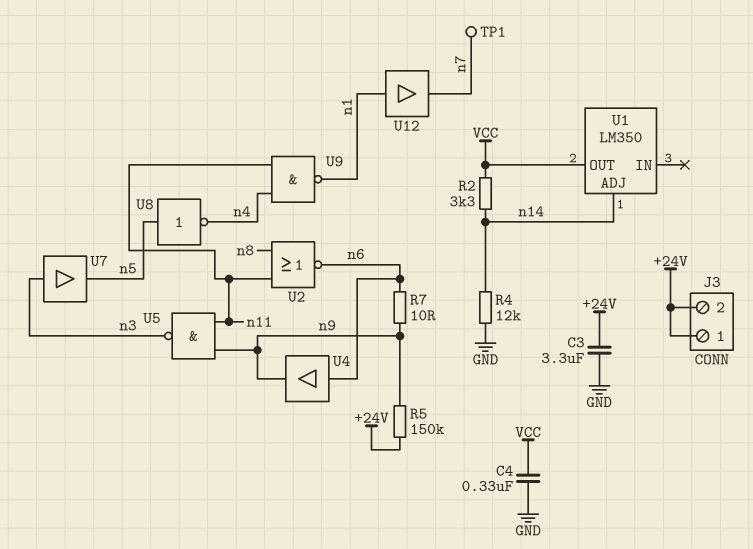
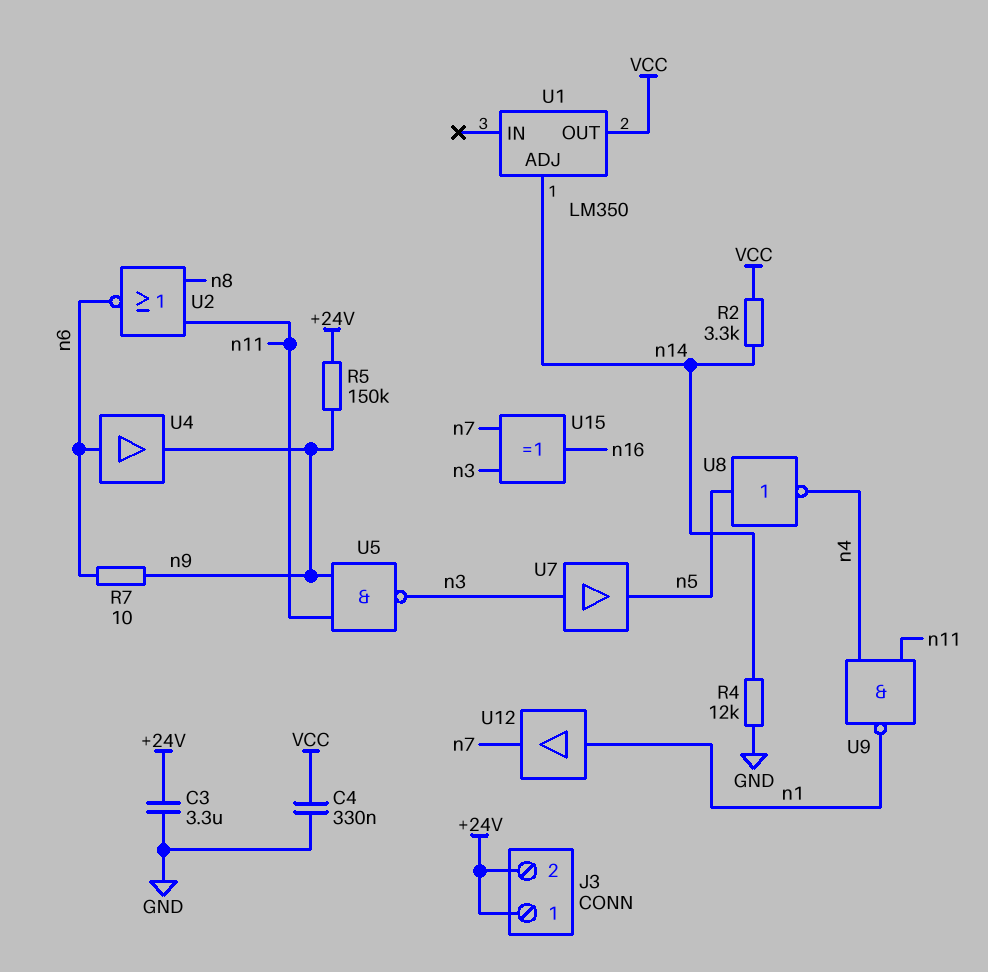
TP1: test point (n7) -> none
U15: none -> XOR (in n3, in n7, out n16)

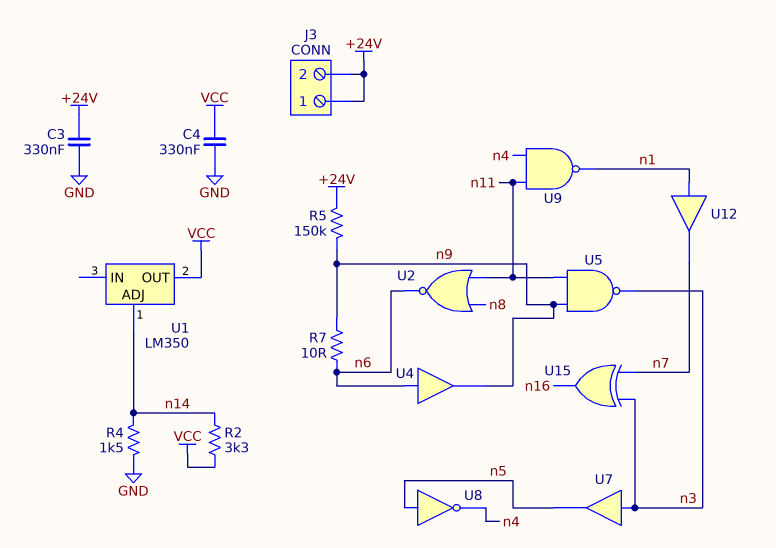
C3: 3.3uF (+24V, GND) -> 330nF (+24V, GND)
R4: 12k (GND, n14) -> 1.5k (GND, n14)

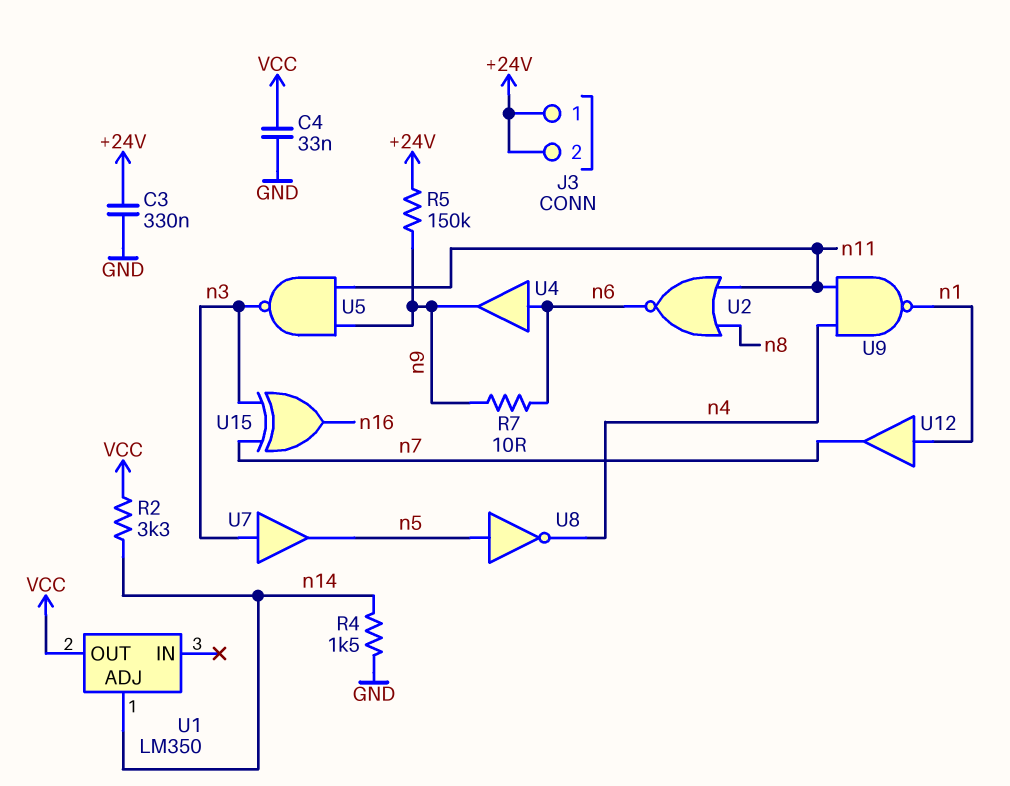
C4: 330nF (GND, VCC) -> 33nF (GND, VCC)

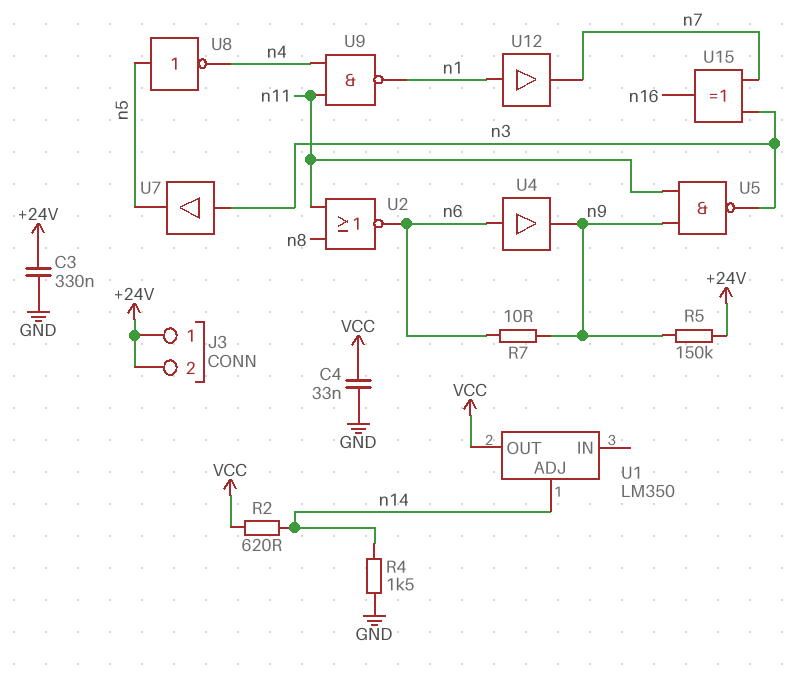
R2: 3.3k (VCC, n14) -> 620 (VCC, n14)

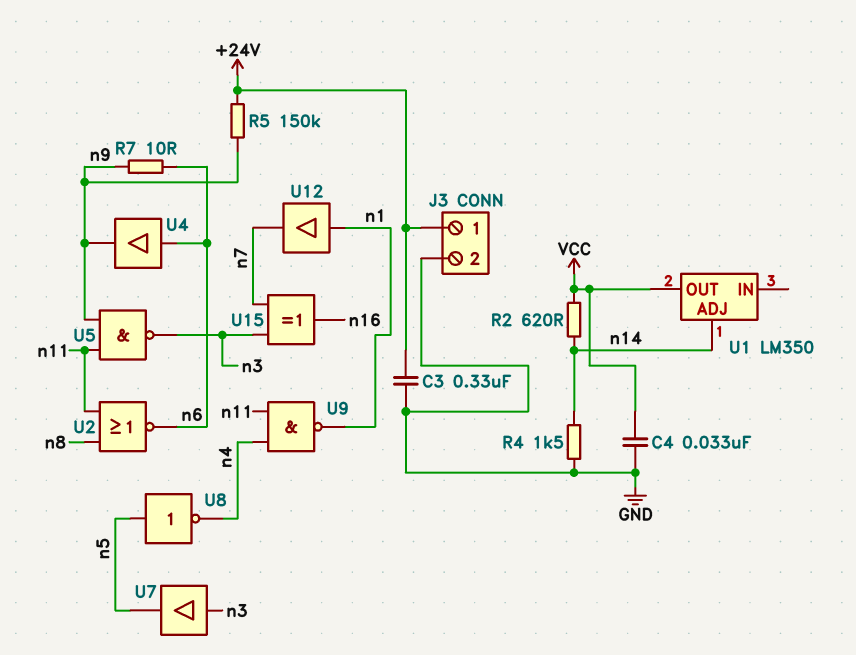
J3 pin 2: +24V -> GND

